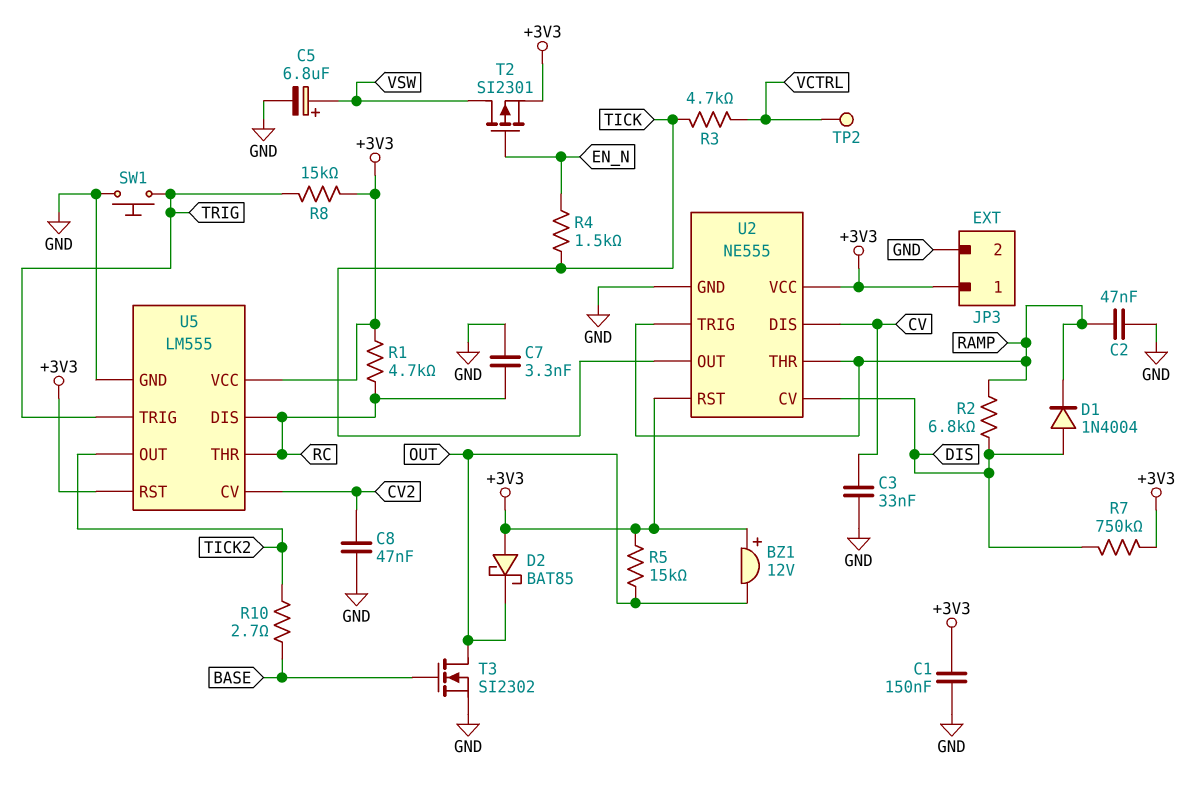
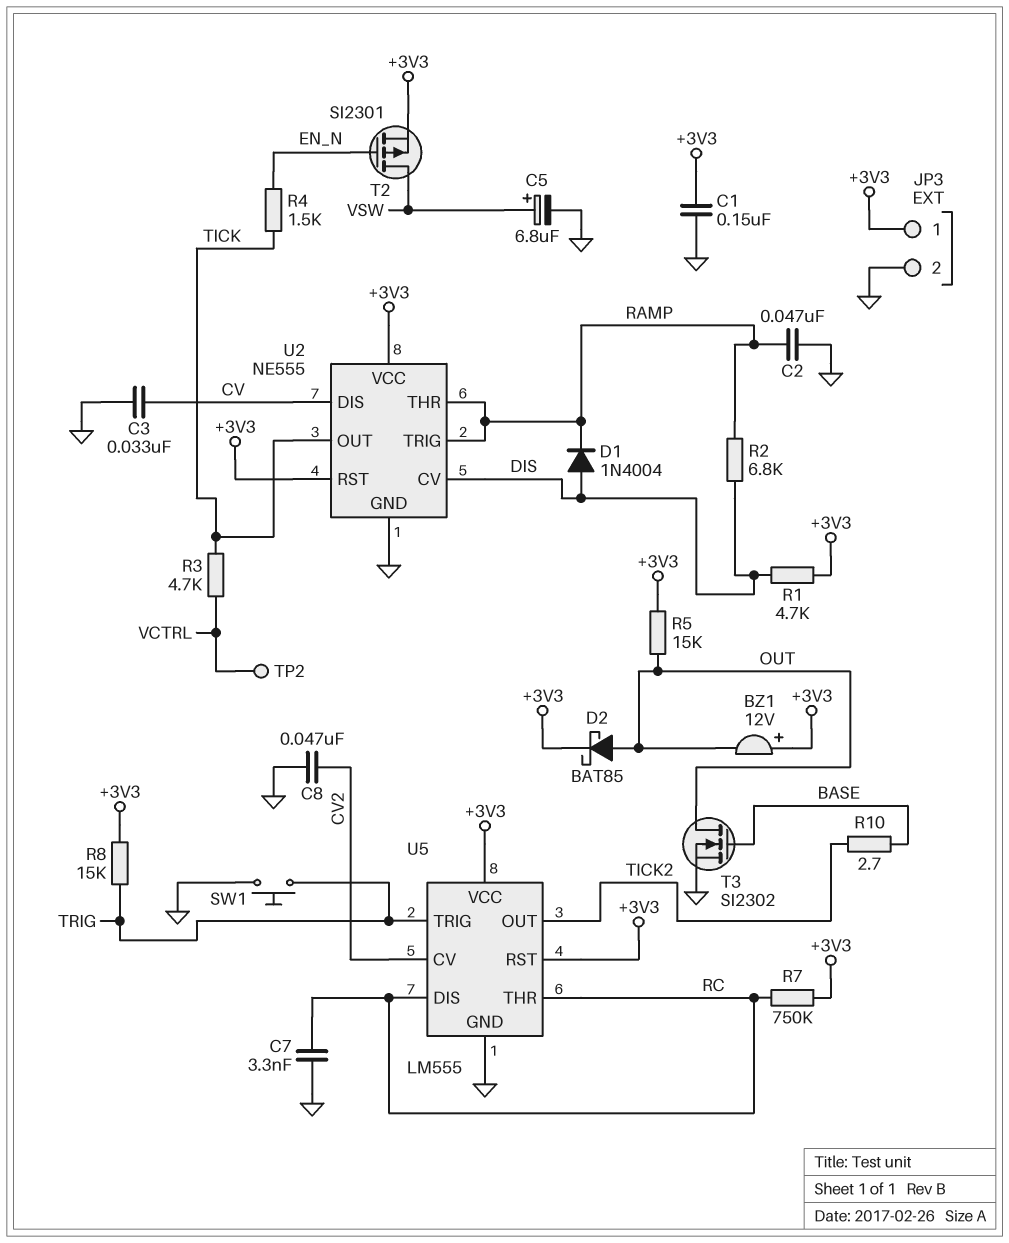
D2: schottky BAT85 (A +3V3, K OUT) -> schottky BAT85 (A OUT, K +3V3)
R1: 4.7k (+3V3, RC) -> 4.7k (+3V3, DIS)
R7: 750k (+3V3, DIS) -> 750k (+3V3, RC)

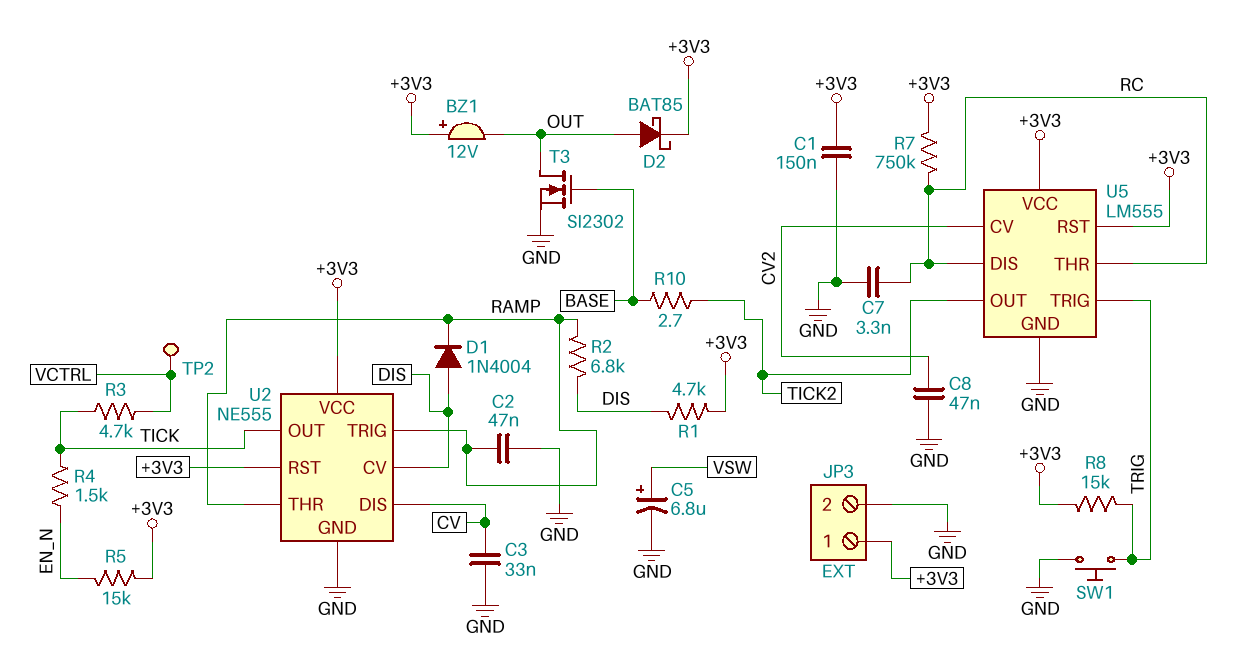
R5: 15k (+3V3, OUT) -> 15k (+3V3, EN_N)
T2: PMOS SI2301 (G EN_N, D VSW, S +3V3) -> none

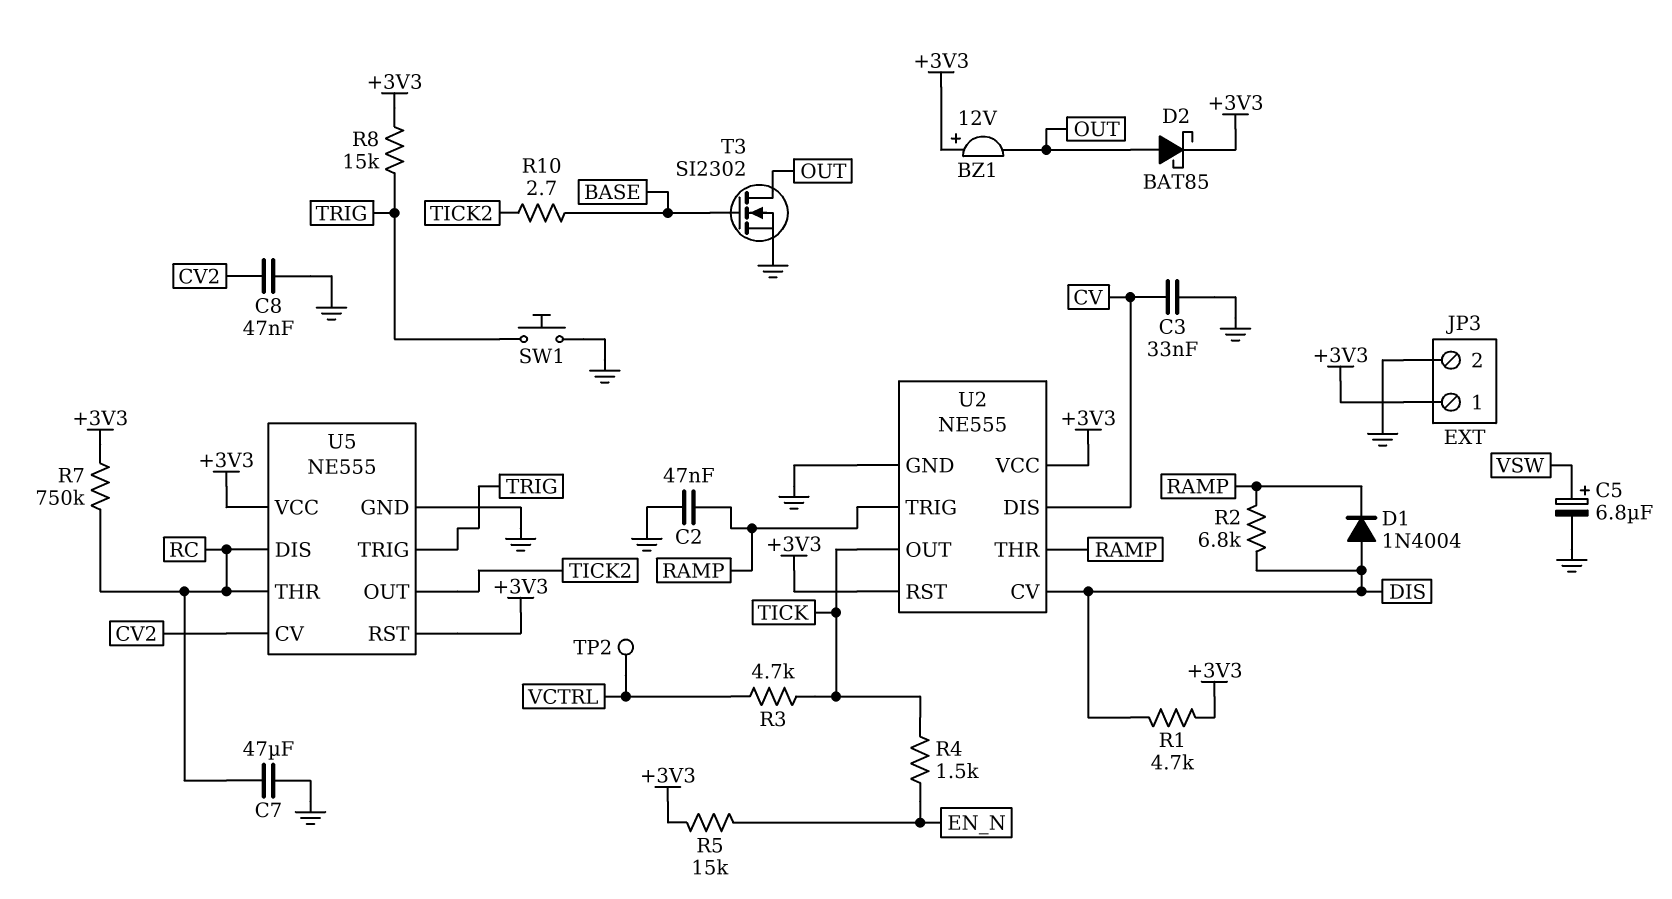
C1: 150nF (+3V3, GND) -> none
C7: 3.3nF (GND, RC) -> 47uF (GND, RC)
U5: LM555 -> NE555

